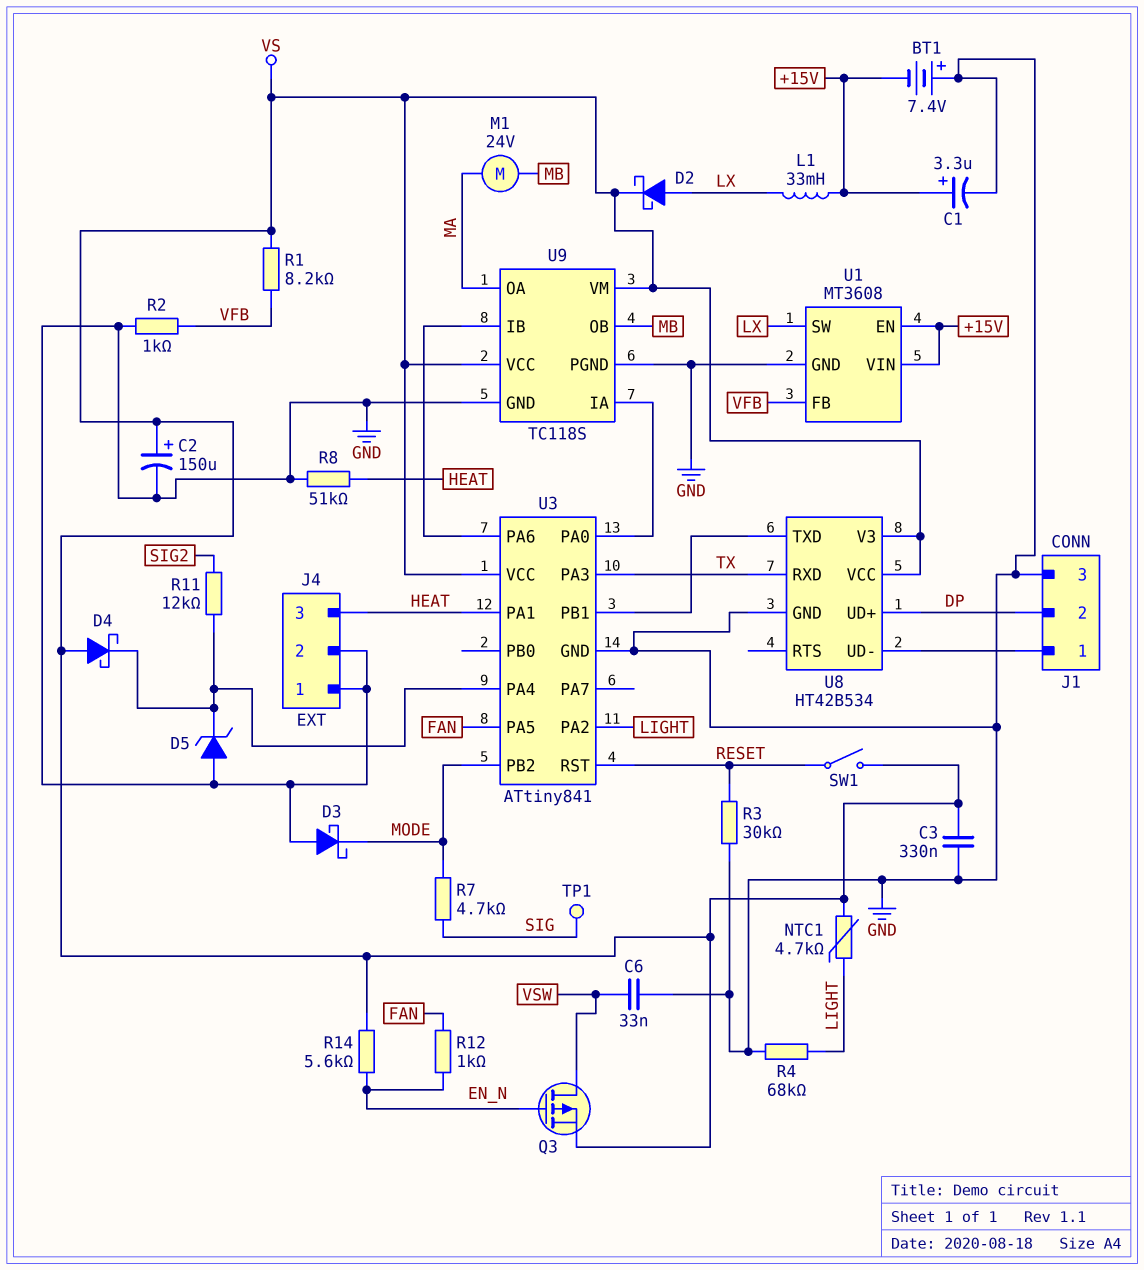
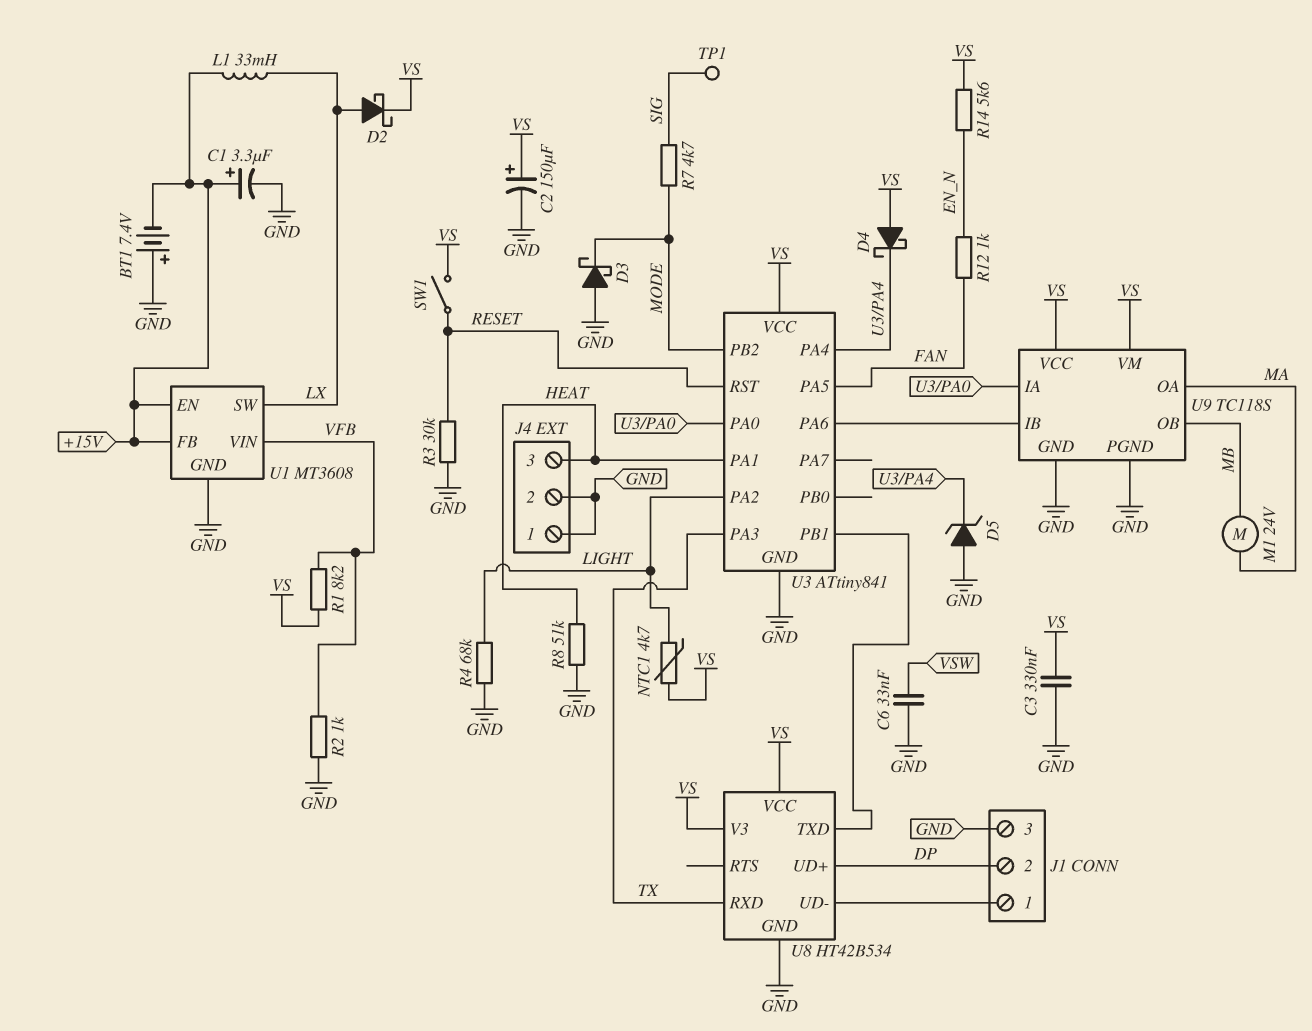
Q3: PMOS (G EN_N, D VSW, S VS) -> none
R11: 12k (SIG2, U3/PA4) -> none
U1 pin FB: VFB -> +15V
U1 pin VIN: +15V -> VFB

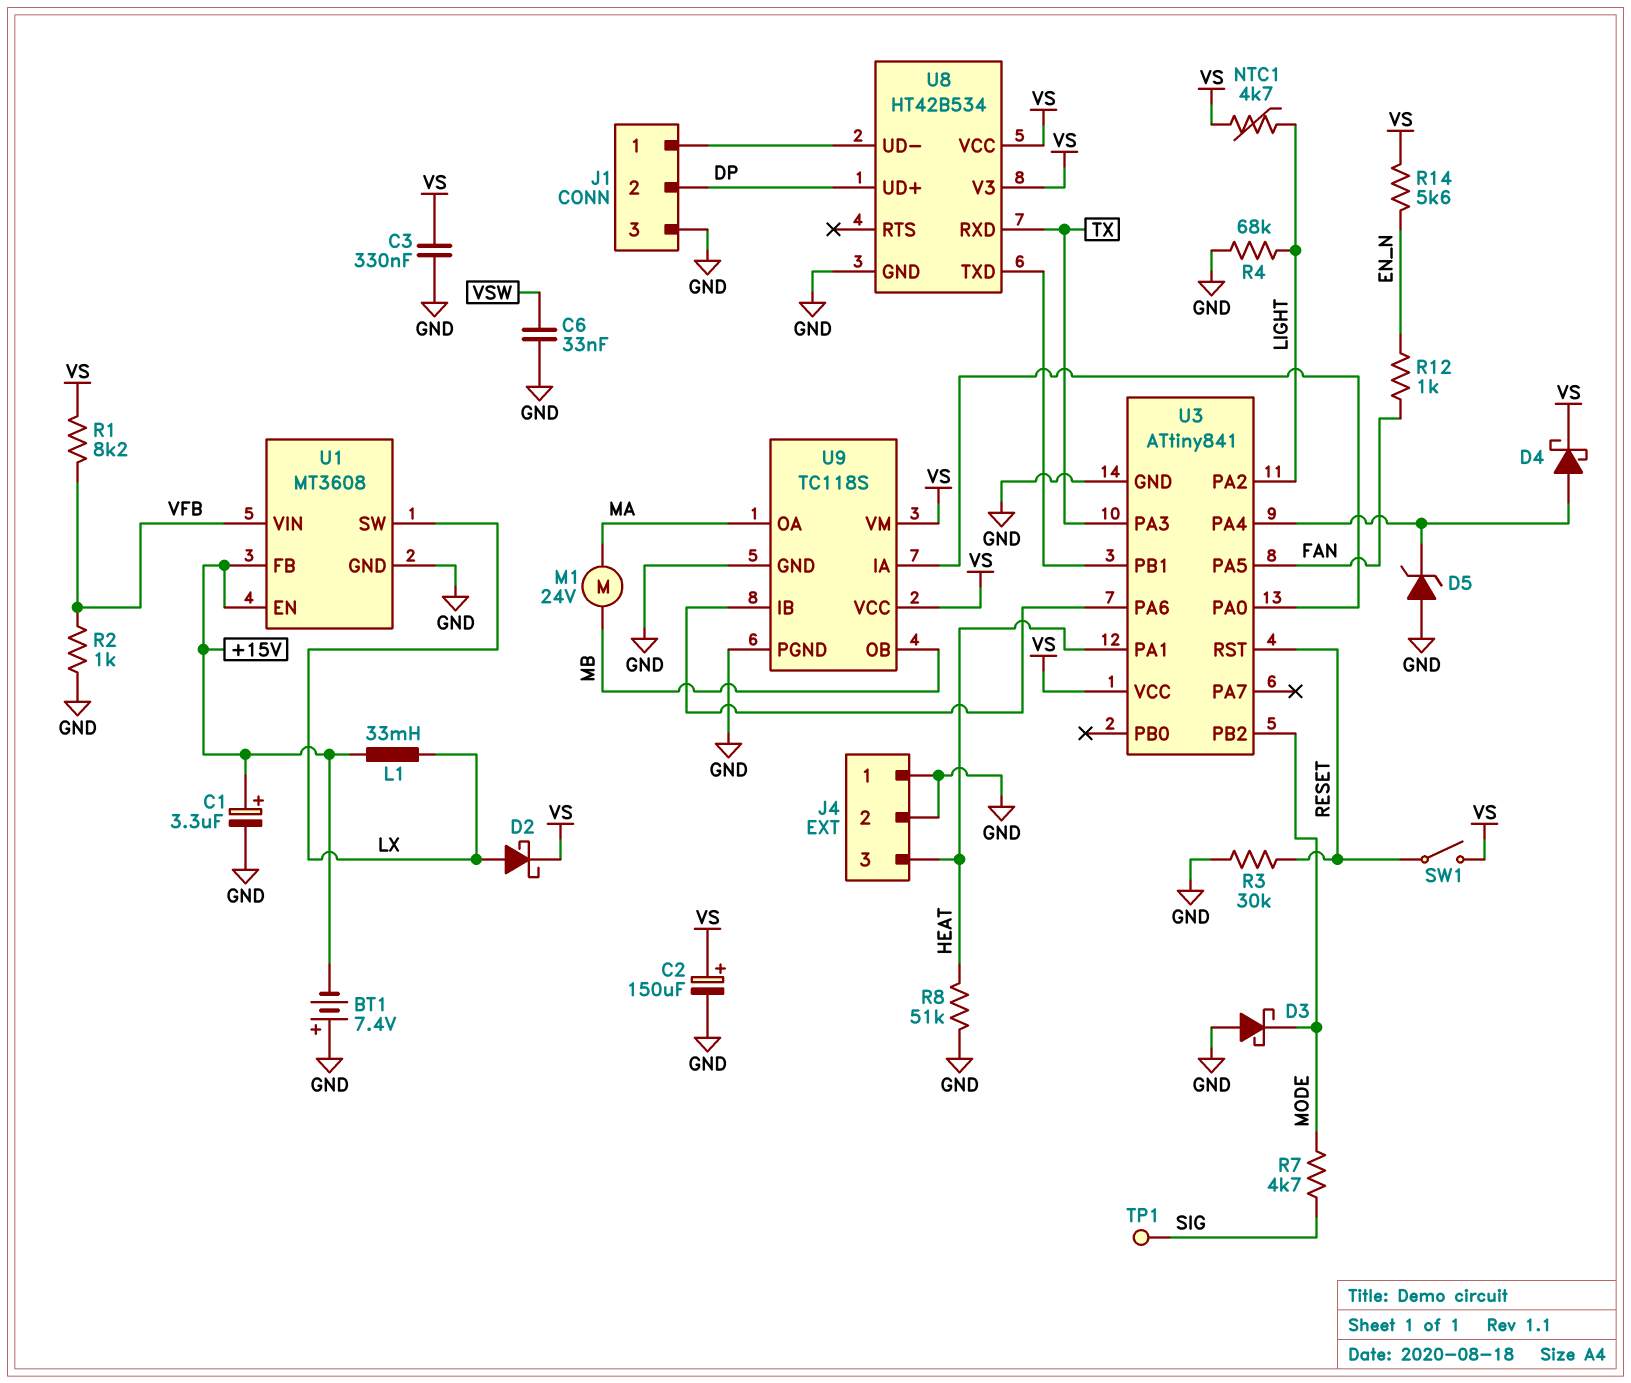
D4: schottky (A VS, K U3/PA4) -> schottky (A U3/PA4, K VS)

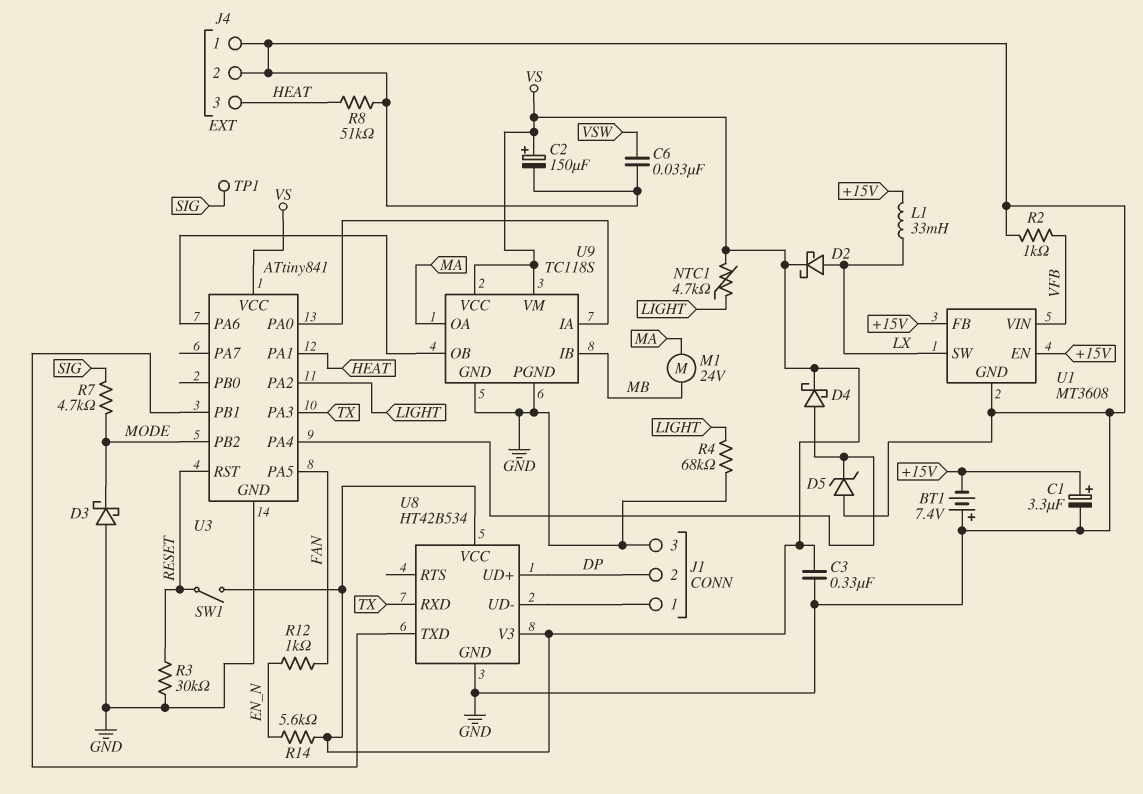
R1: 8.2k (VFB, VS) -> none
U9 pin IB: U3/PA6 -> MB
U9 pin OB: MB -> U3/PA6

